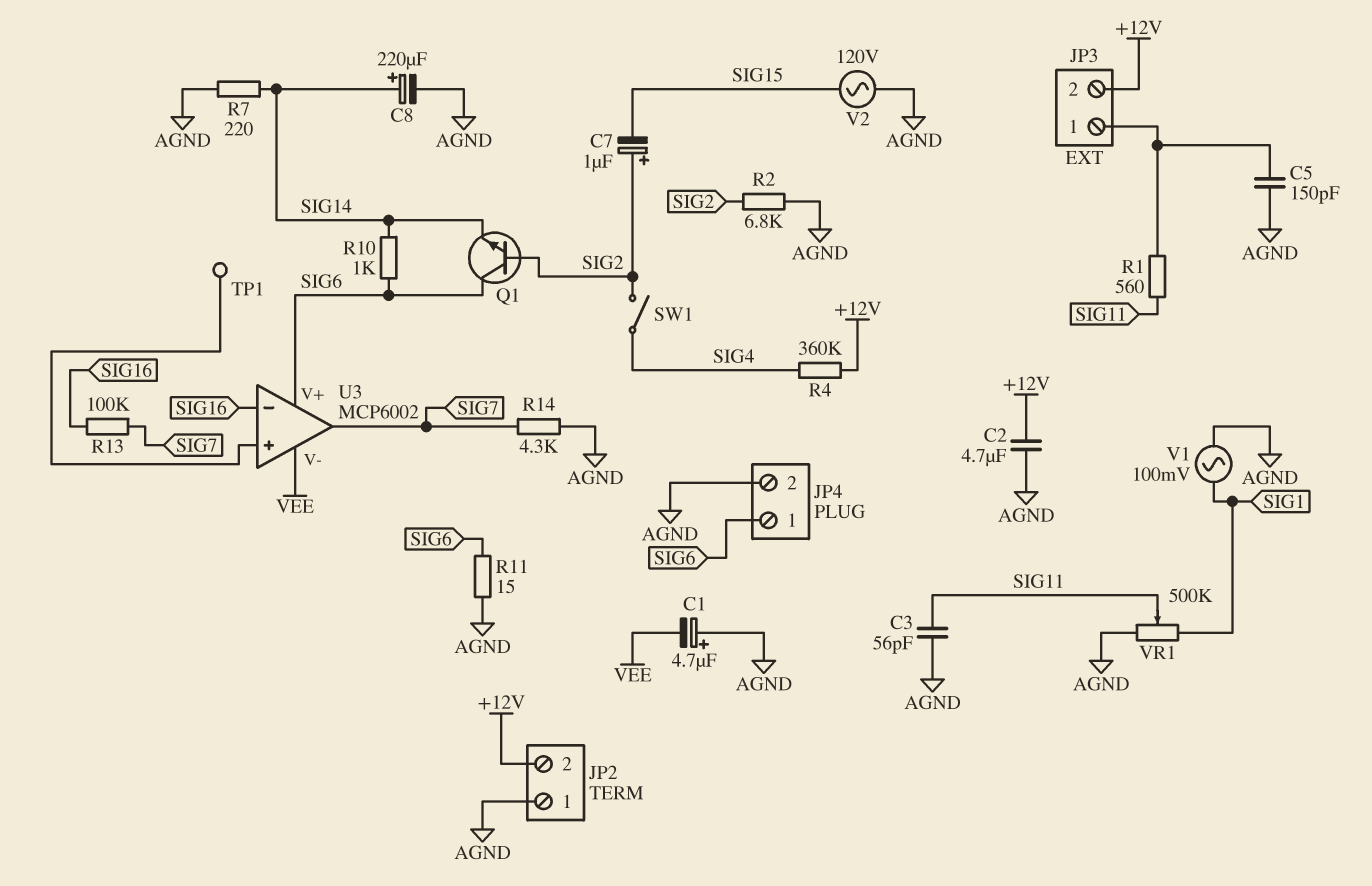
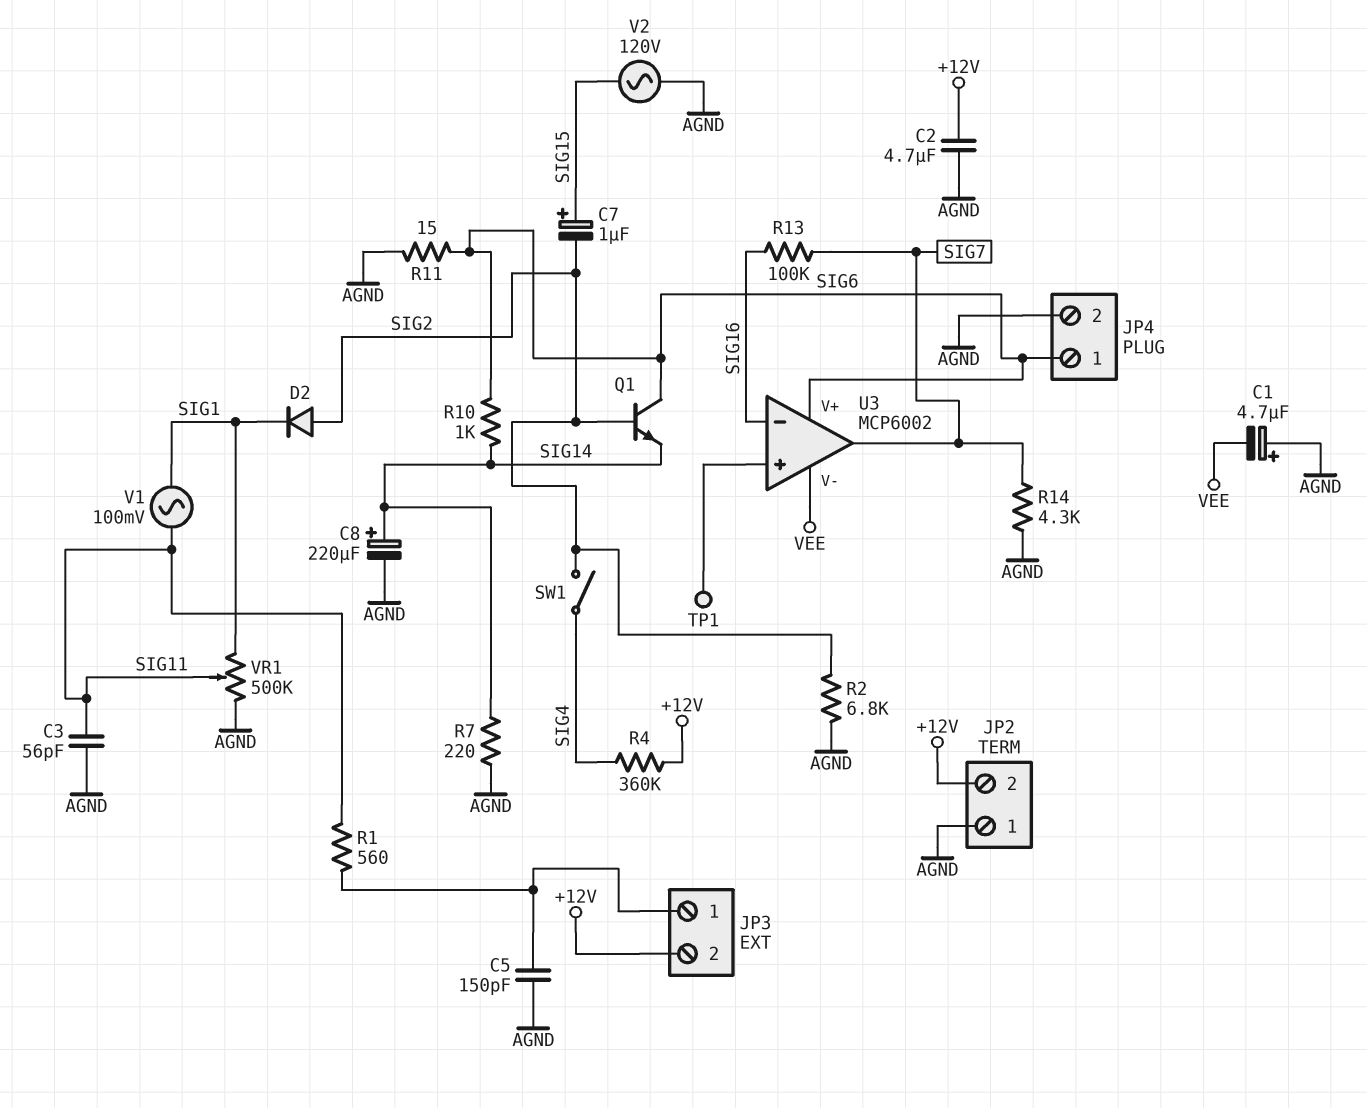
C7: 1uF (plus SIG2, minus SIG15) -> 1uF (plus SIG15, minus SIG2)
D2: none -> diode (A SIG2, K SIG1)
V1: AC 100mV (AGND, SIG1) -> AC 100mV (SIG1, SIG11)

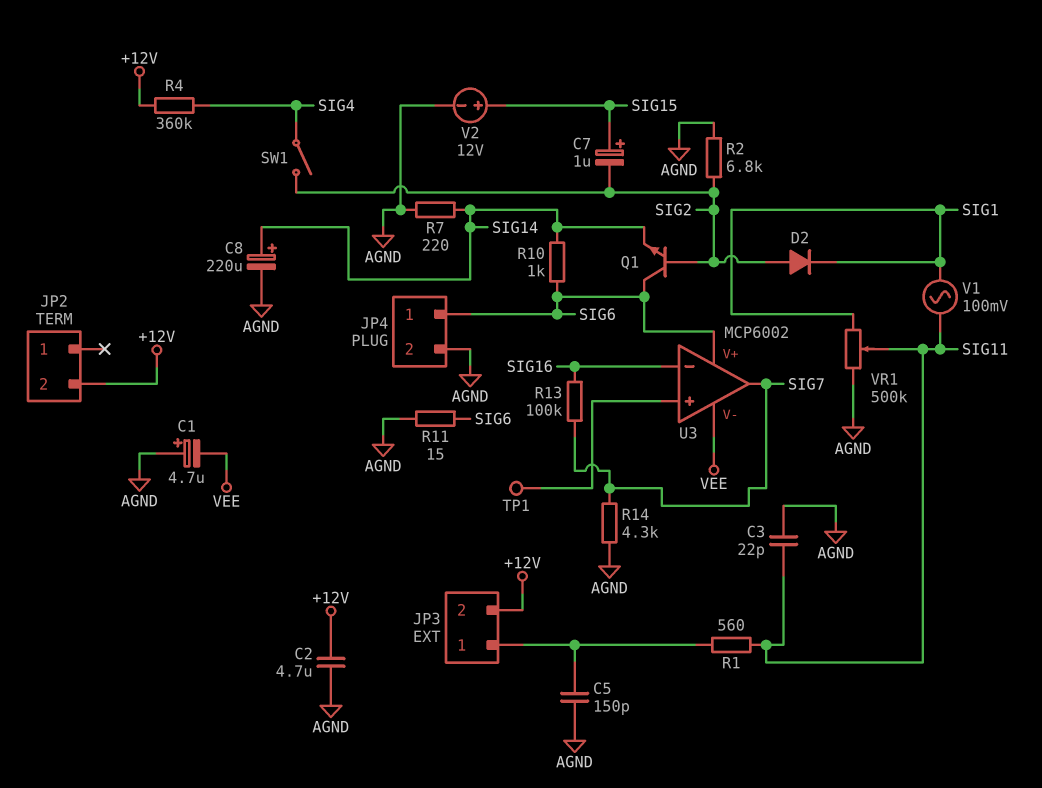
C3: 56pF (AGND, SIG11) -> 22pF (AGND, SIG11)
JP2 pin 1: AGND -> none
V2: AC 120V (AGND, SIG15) -> 12V (plus SIG15, minus AGND)

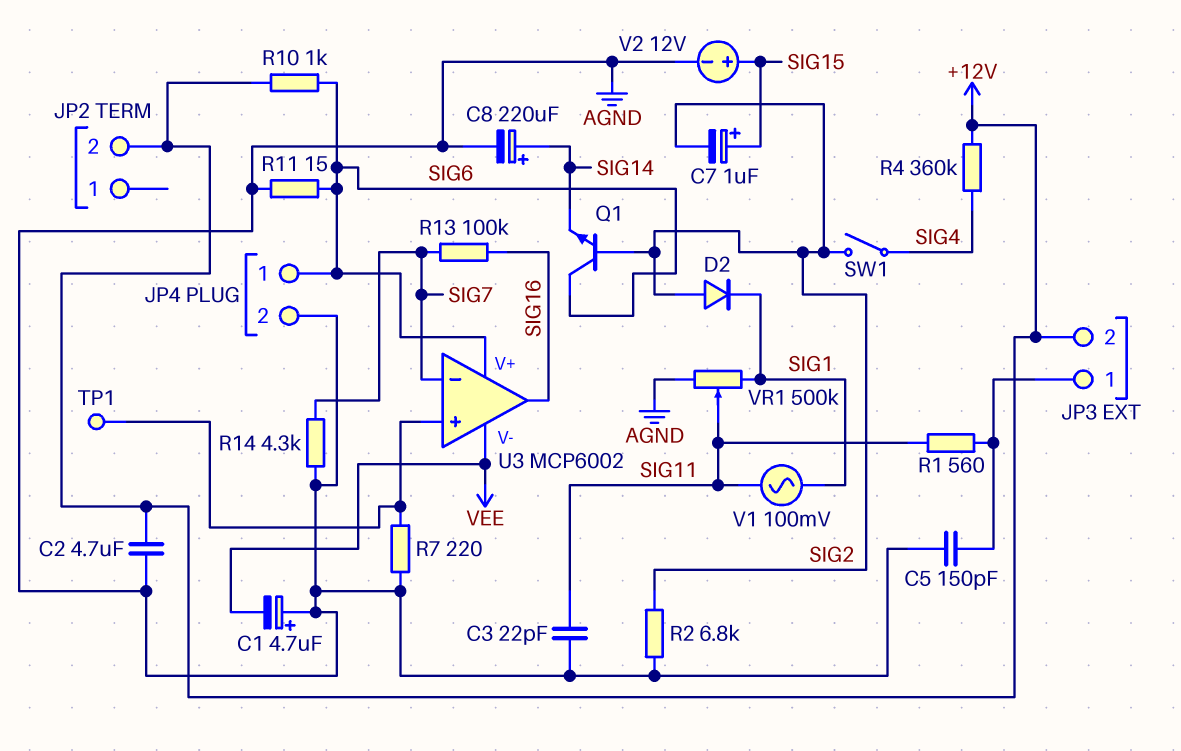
R7: 220 (AGND, SIG14) -> 220 (AGND, U3/in+)
R10: 1k (SIG6, SIG14) -> 1k (+12V, SIG6)
U3 pin in-: SIG16 -> SIG7
U3 pin out: SIG7 -> SIG16

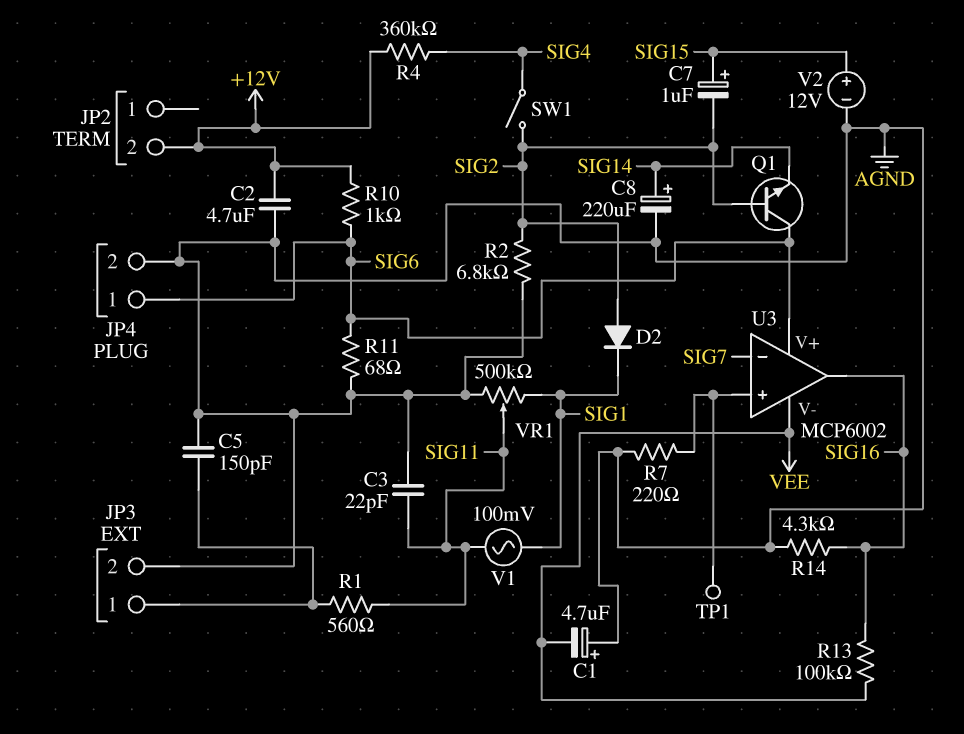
JP3 pin 2: +12V -> AGND
R11: 15 (AGND, SIG6) -> 68 (AGND, SIG6)
R13: 100k (SIG7, SIG16) -> 100k (SIG16, VEE)
R14: 4.3k (AGND, SIG7) -> 4.3k (AGND, SIG16)

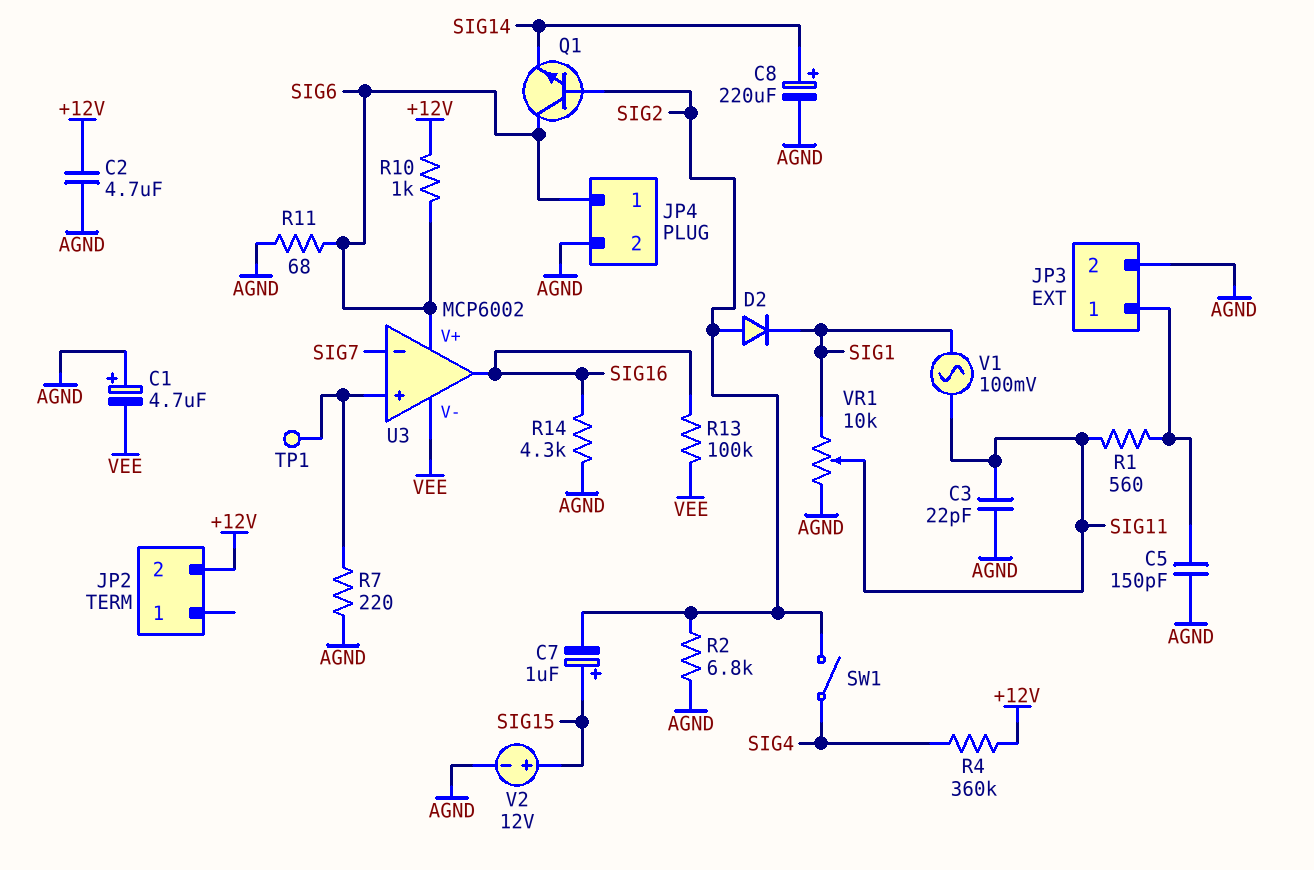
VR1: 500k (AGND, SIG1, wiper SIG11) -> 10k (AGND, SIG1, wiper SIG11)

